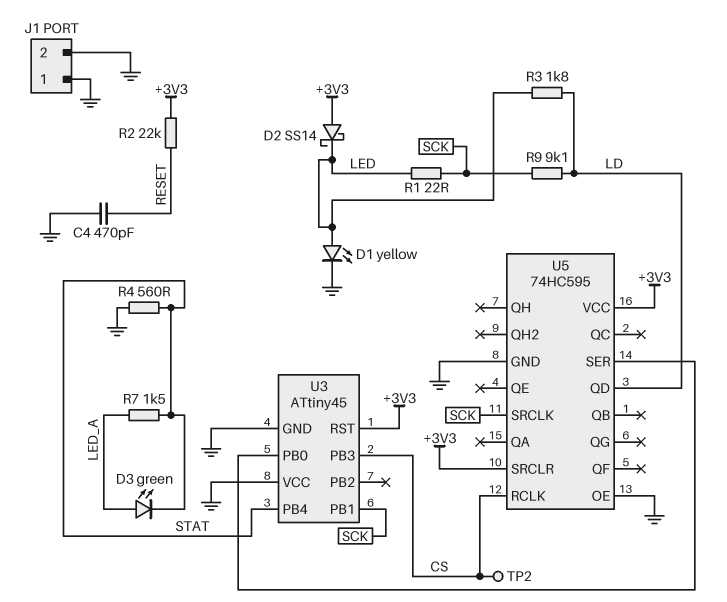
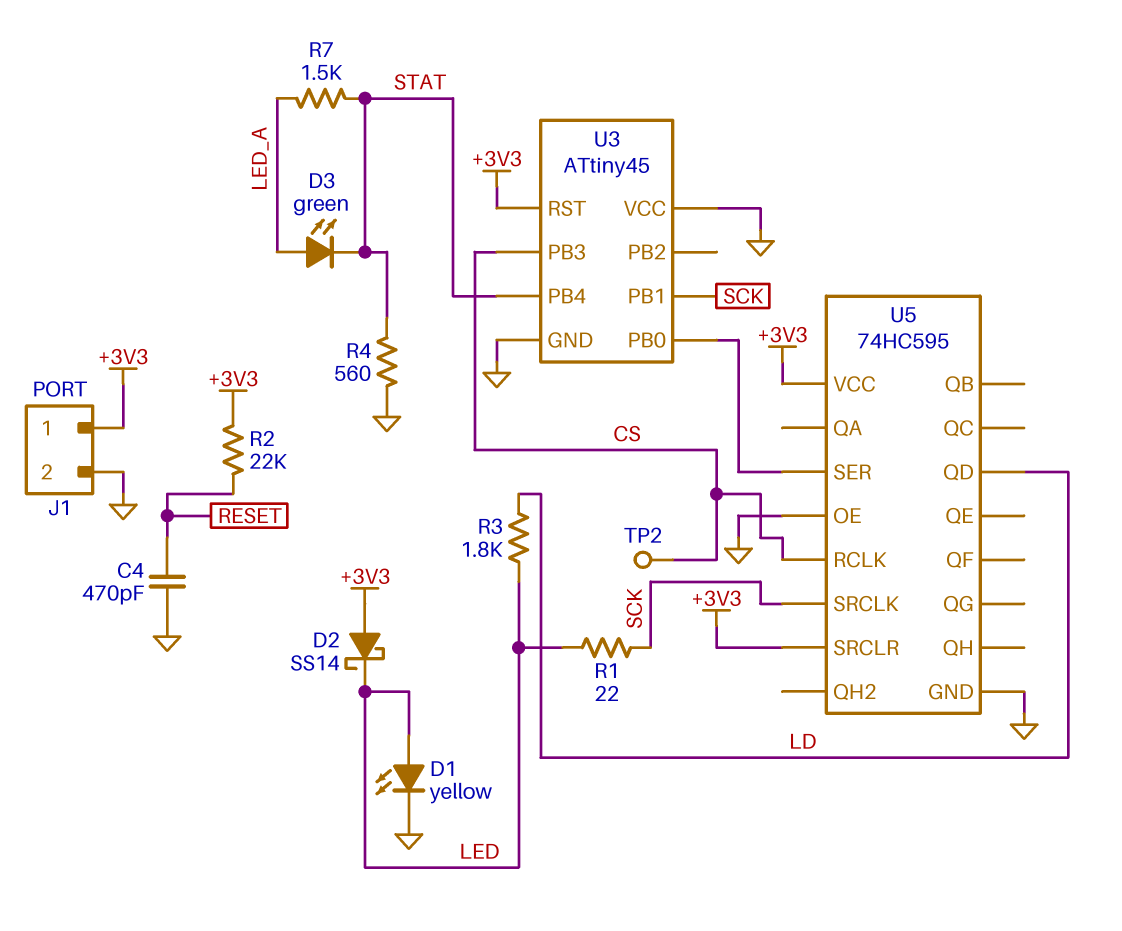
J1 pin 1: GND -> +3V3
R9: 9.1k (LD, SCK) -> none

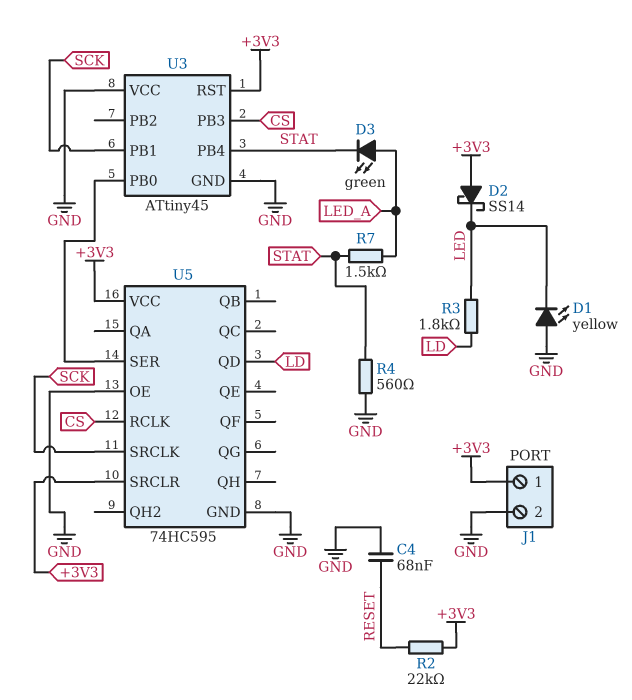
C4: 470pF (GND, RESET) -> 68nF (GND, RESET)
D1: LED yellow (A LED, K GND) -> LED yellow (A GND, K LED)
R1: 22 (LED, SCK) -> none
TP2: test point (CS) -> none

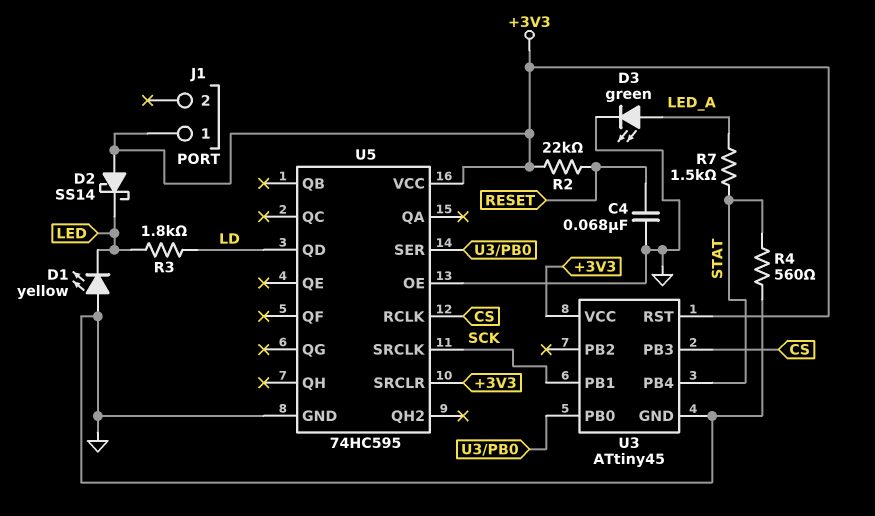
D3: LED green (A LED_A, K STAT) -> LED green (A LED_A, K GND)
J1 pin 2: GND -> none
U3 pin VCC: GND -> +3V3

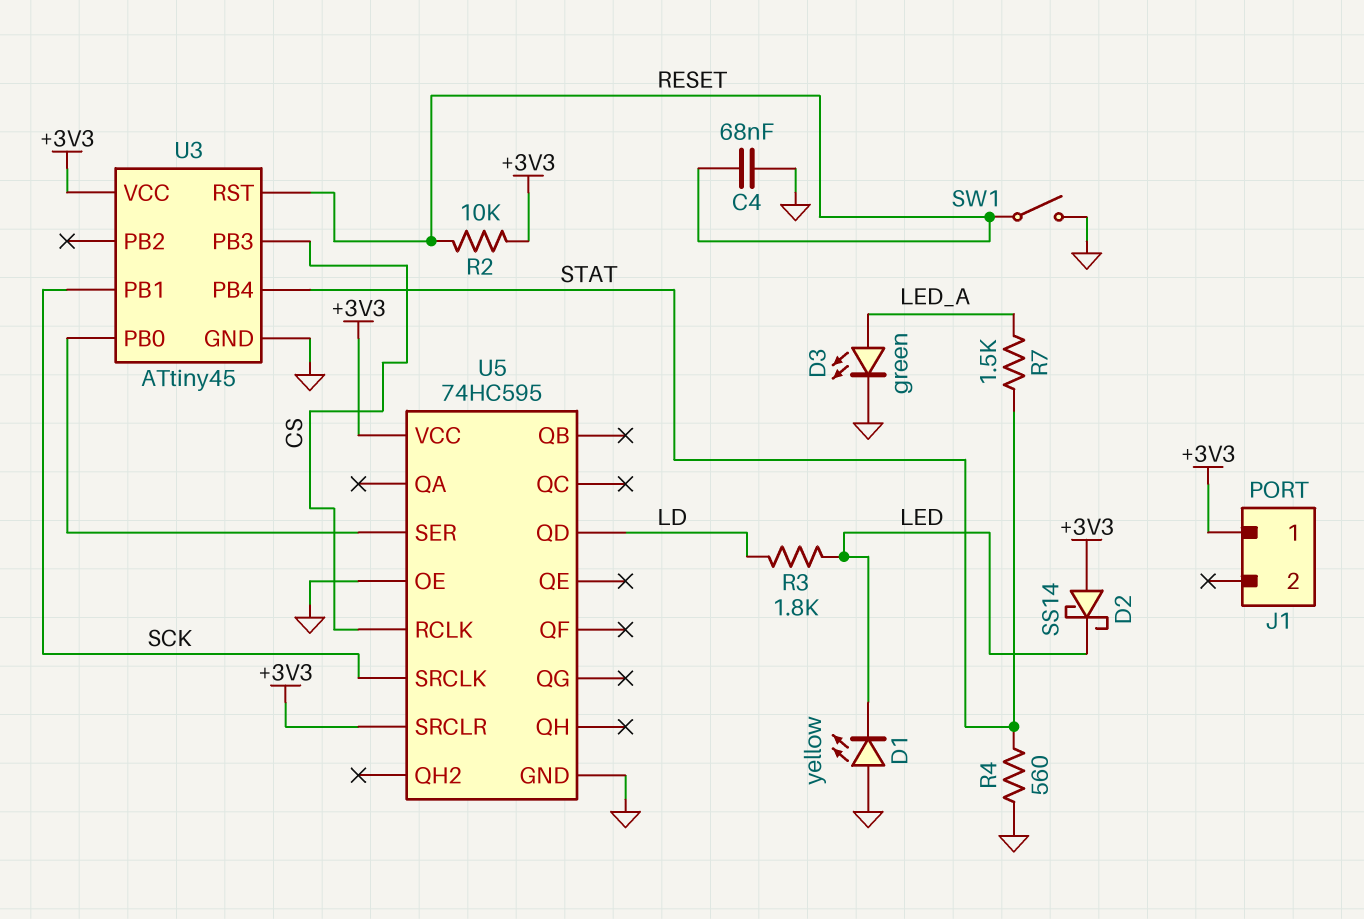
R2: 22k (+3V3, RESET) -> 10k (+3V3, RESET)
SW1: none -> switch (GND, RESET)
U3 pin RST: +3V3 -> RESET

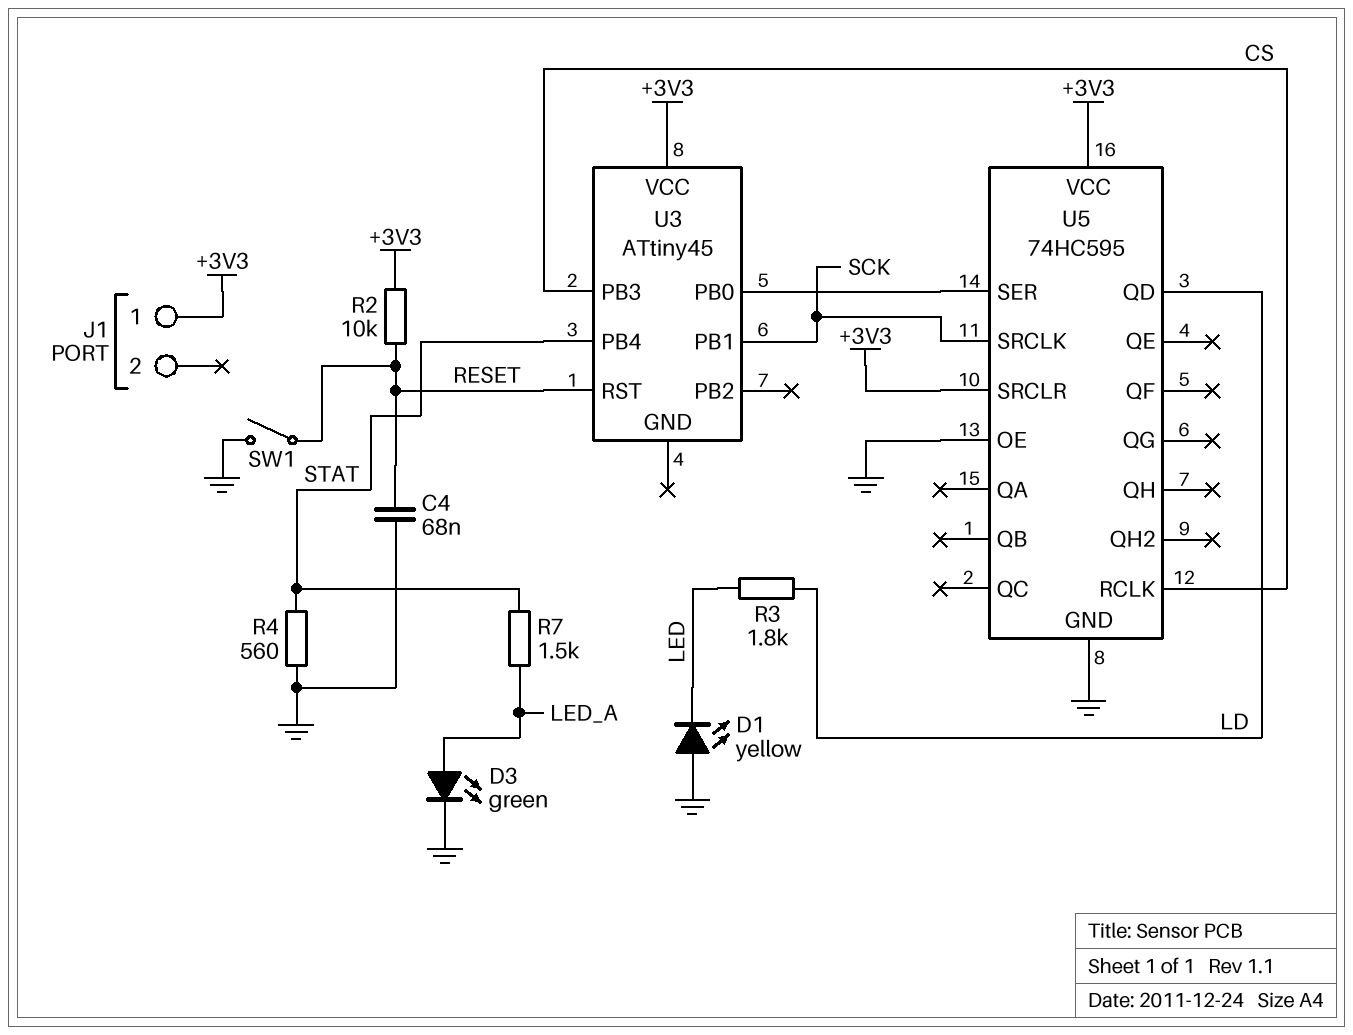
D2: schottky SS14 (A +3V3, K LED) -> none
U3 pin GND: GND -> none

